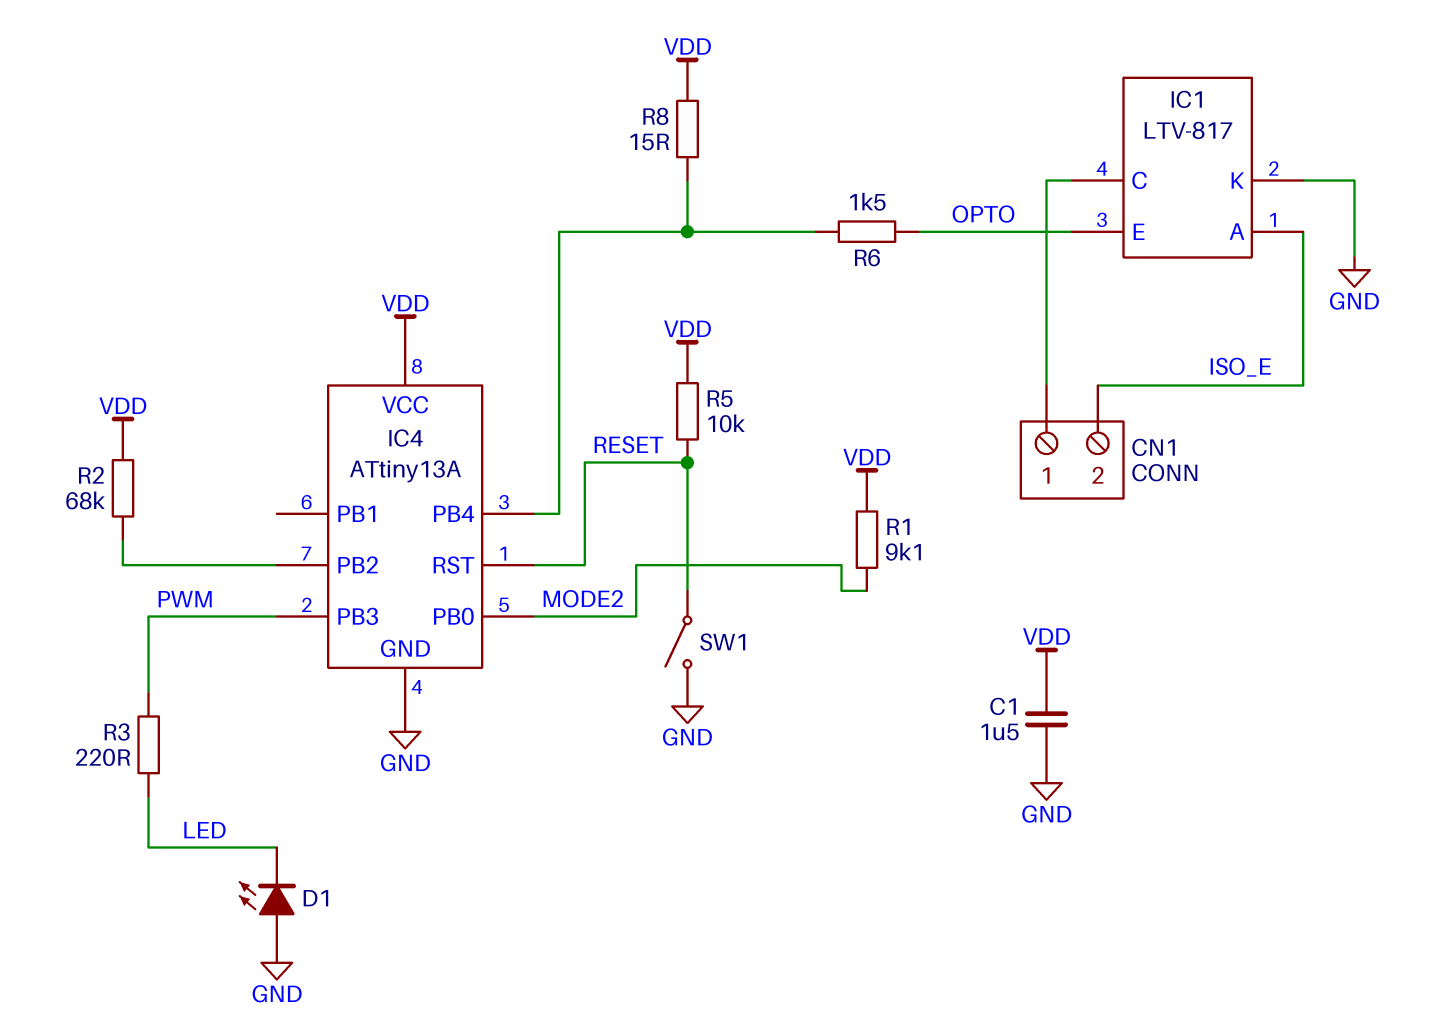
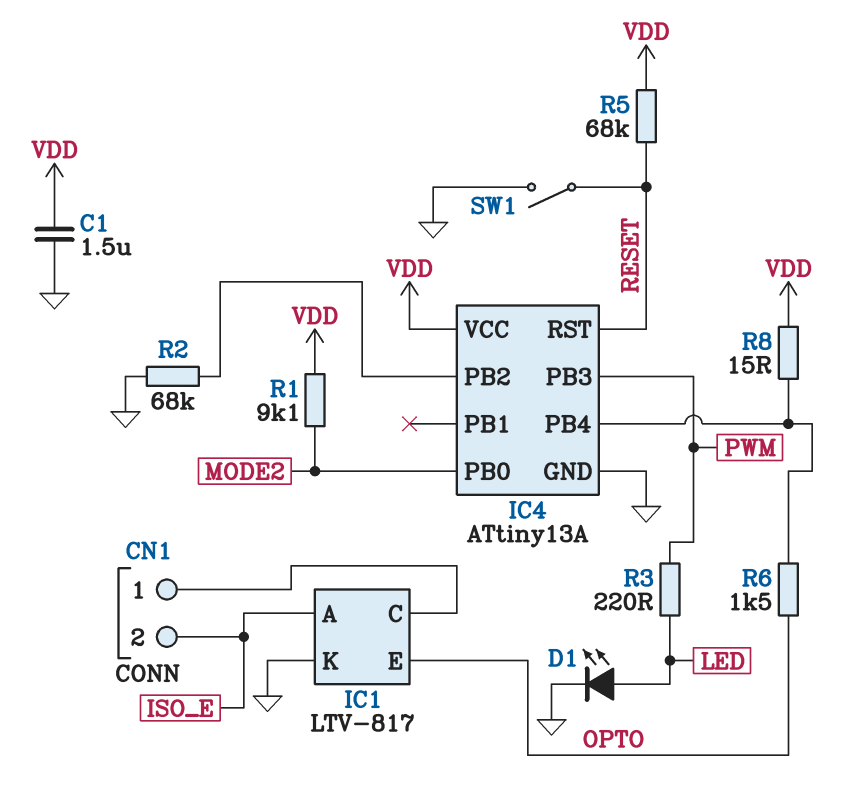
D1: LED (A GND, K LED) -> LED (A LED, K GND)
R2: 68k (IC4/PB2, VDD) -> 68k (GND, IC4/PB2)
R5: 10k (RESET, VDD) -> 68k (RESET, VDD)

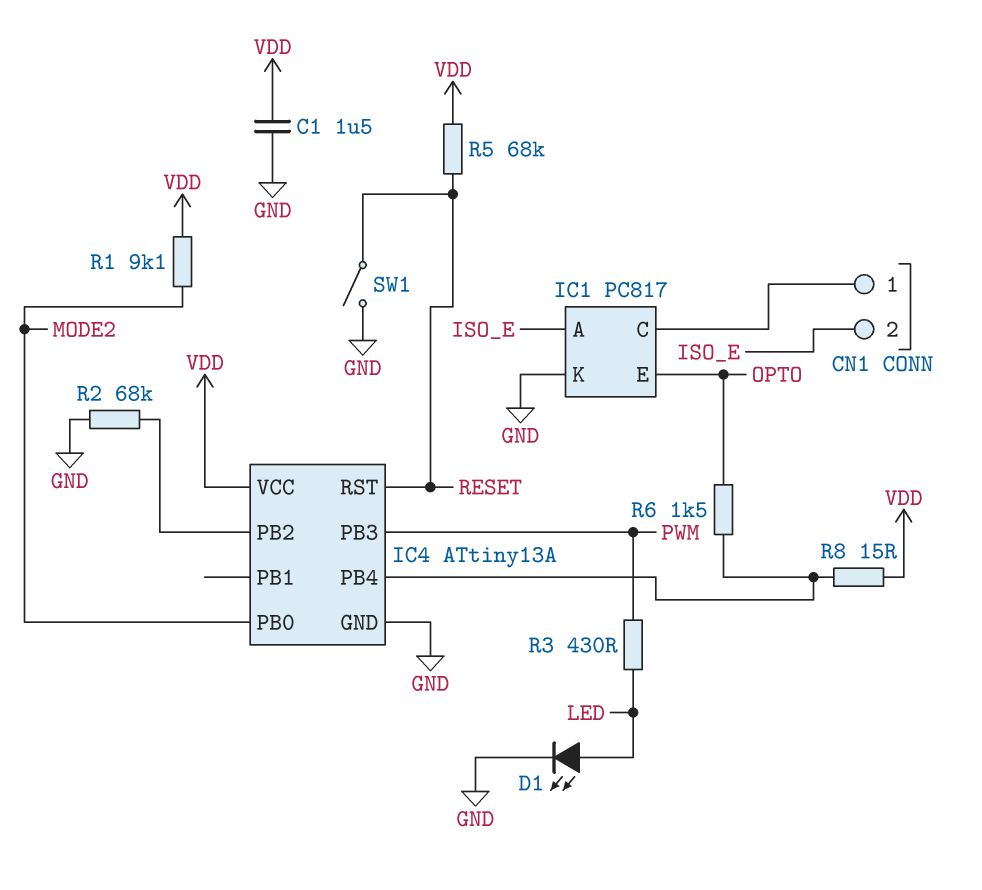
IC1: LTV-817 -> PC817
R3: 220 (LED, PWM) -> 430 (LED, PWM)

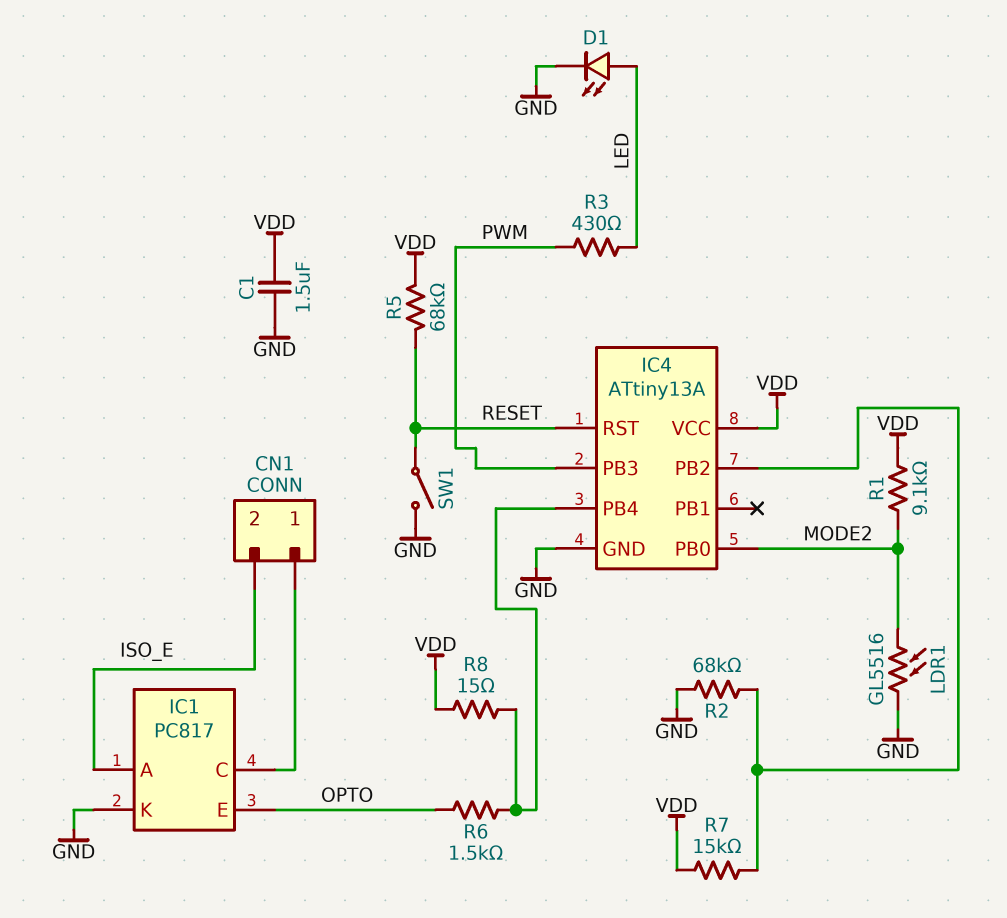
LDR1: none -> GL5516 (GND, MODE2)
R7: none -> 15k (IC4/PB2, VDD)

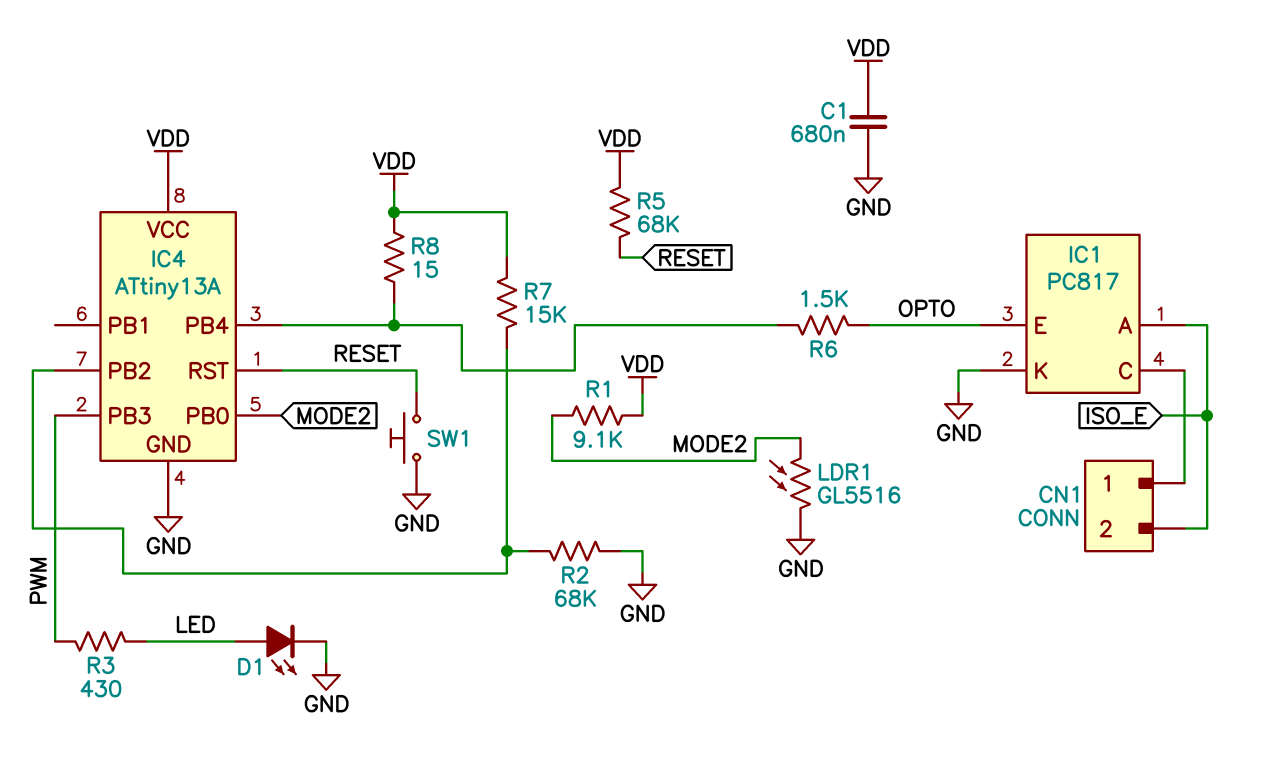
C1: 1.5uF (GND, VDD) -> 680nF (GND, VDD)
SW1: switch (GND, RESET) -> button (GND, RESET)

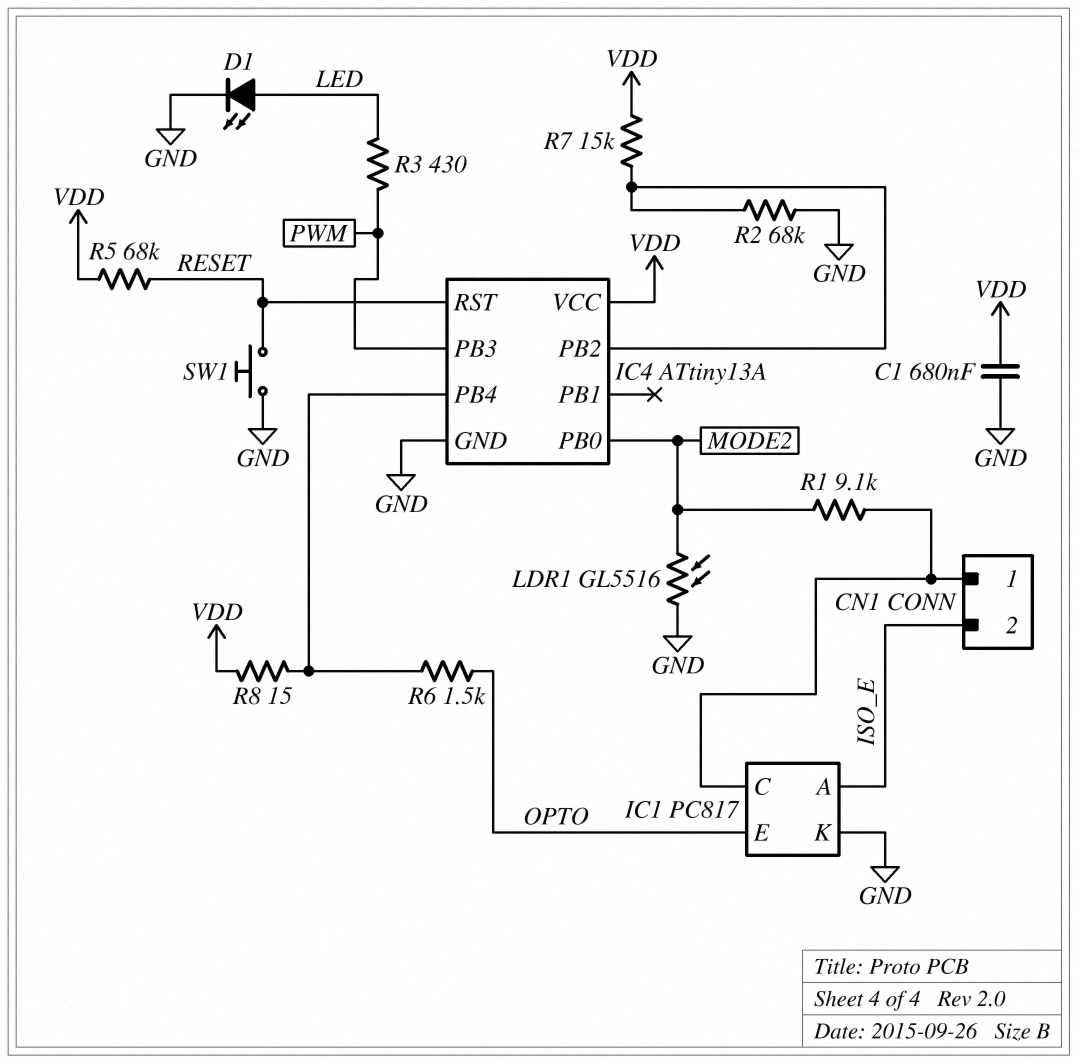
R1: 9.1k (MODE2, VDD) -> 9.1k (CN1/1, MODE2)

